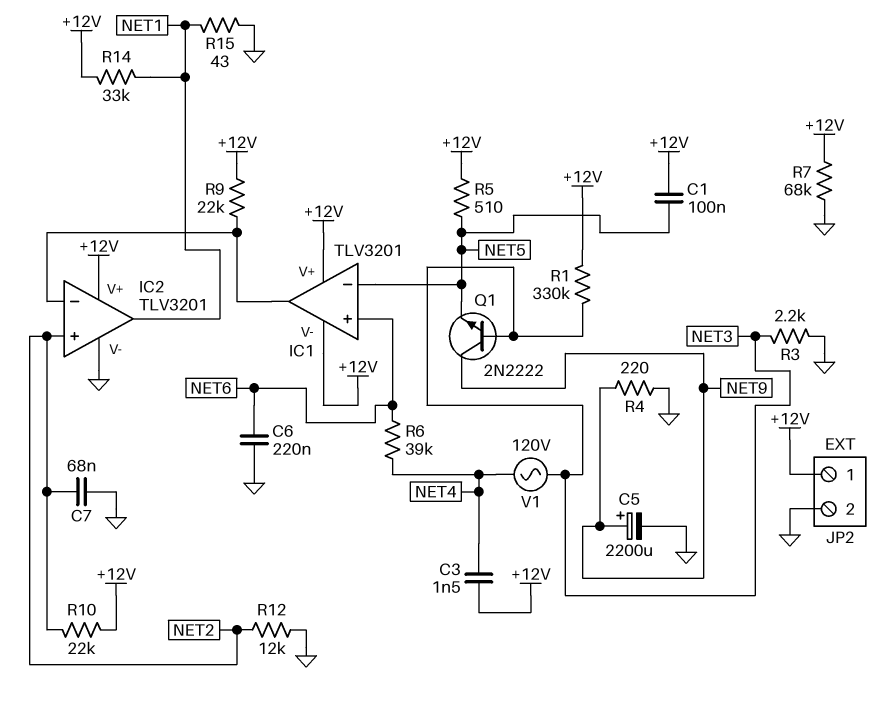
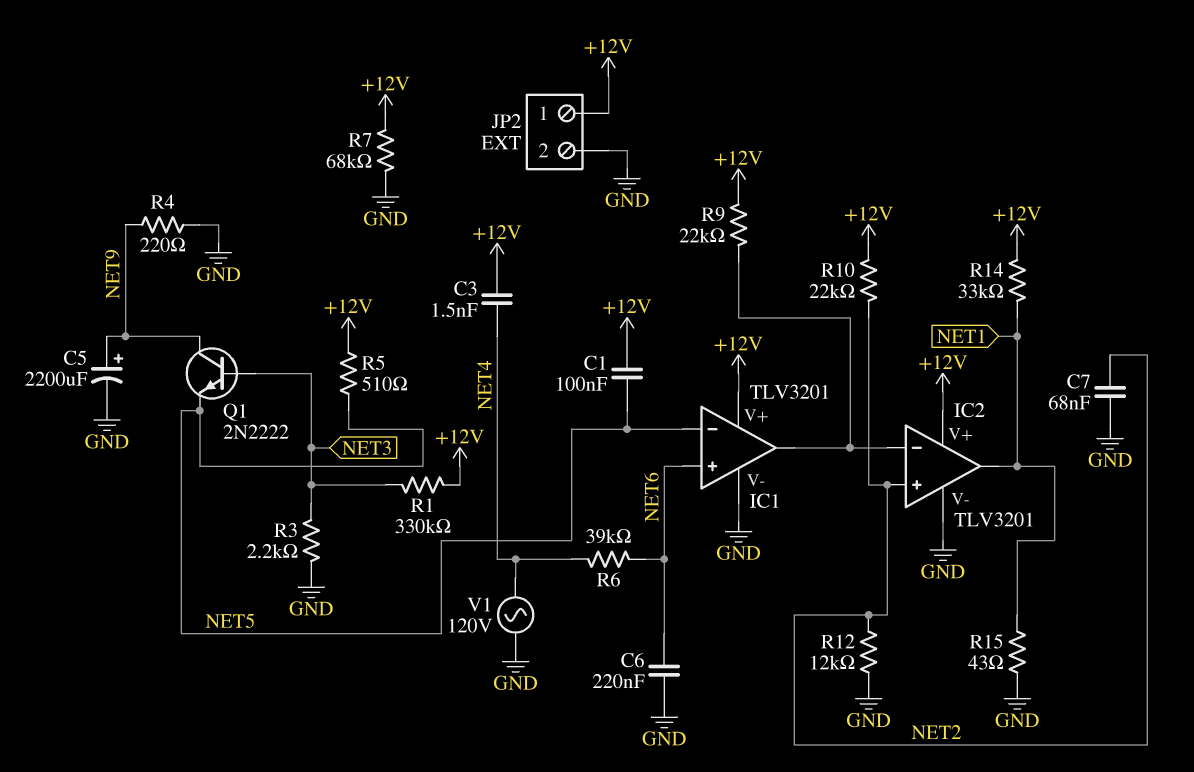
IC1 pin V-: +12V -> GND
V1: AC 120V (NET3, NET4) -> AC 120V (GND, NET4)

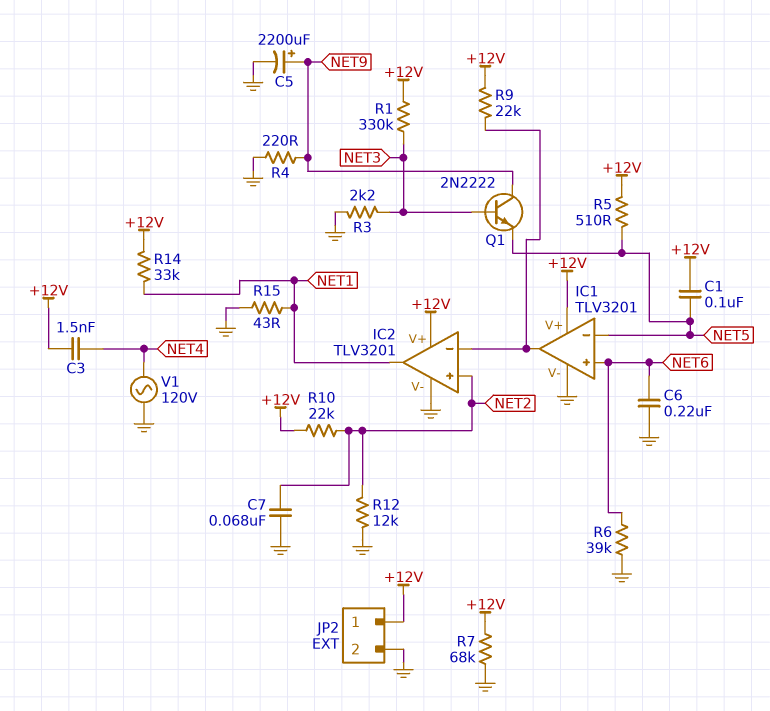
R6: 39k (NET4, NET6) -> 39k (GND, NET6)

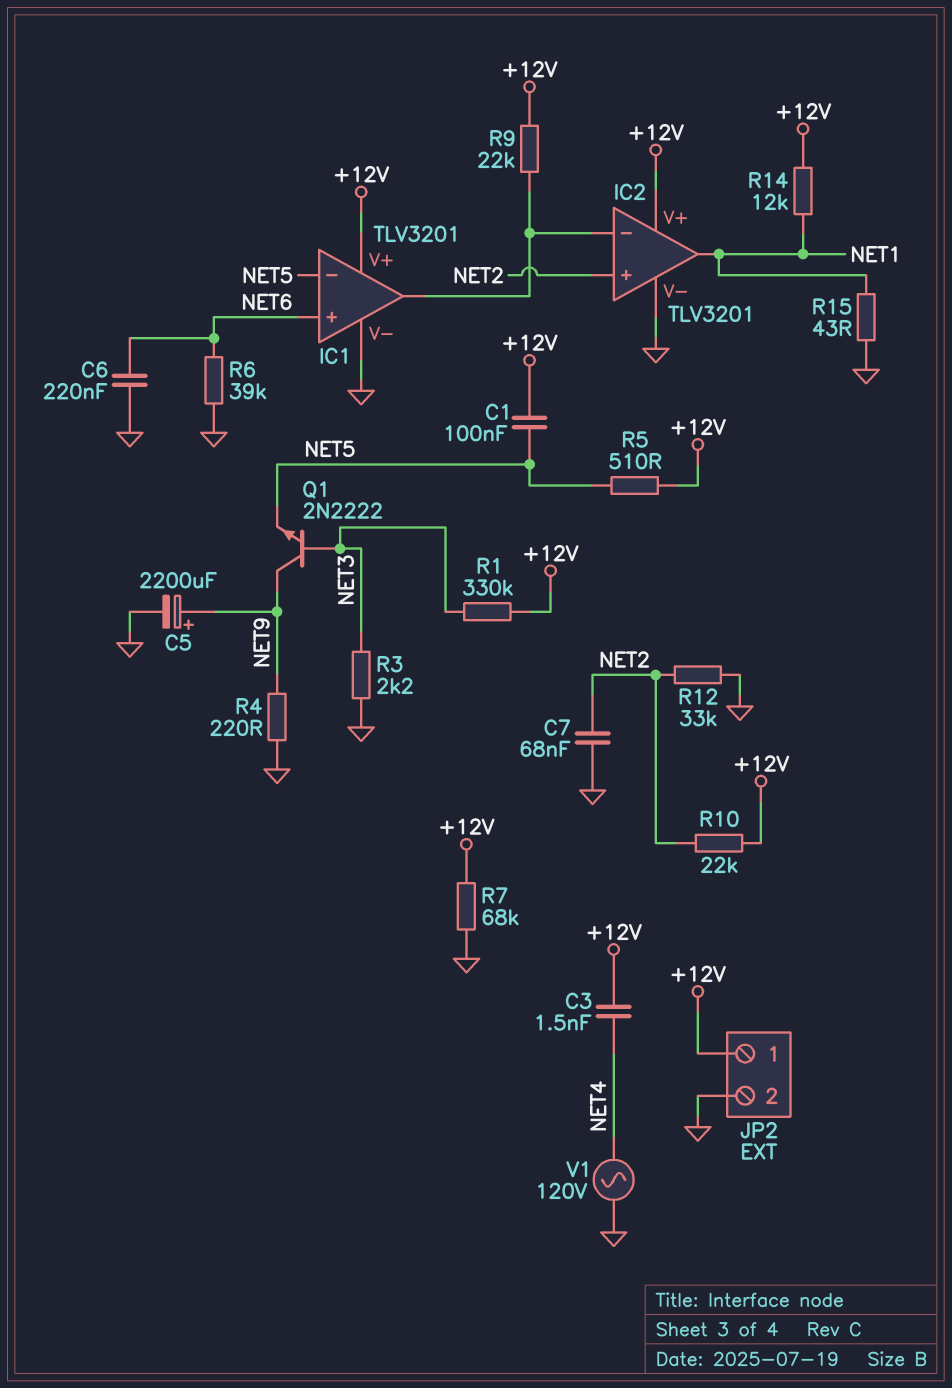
R12: 12k (GND, NET2) -> 33k (GND, NET2)
R14: 33k (+12V, NET1) -> 12k (+12V, NET1)

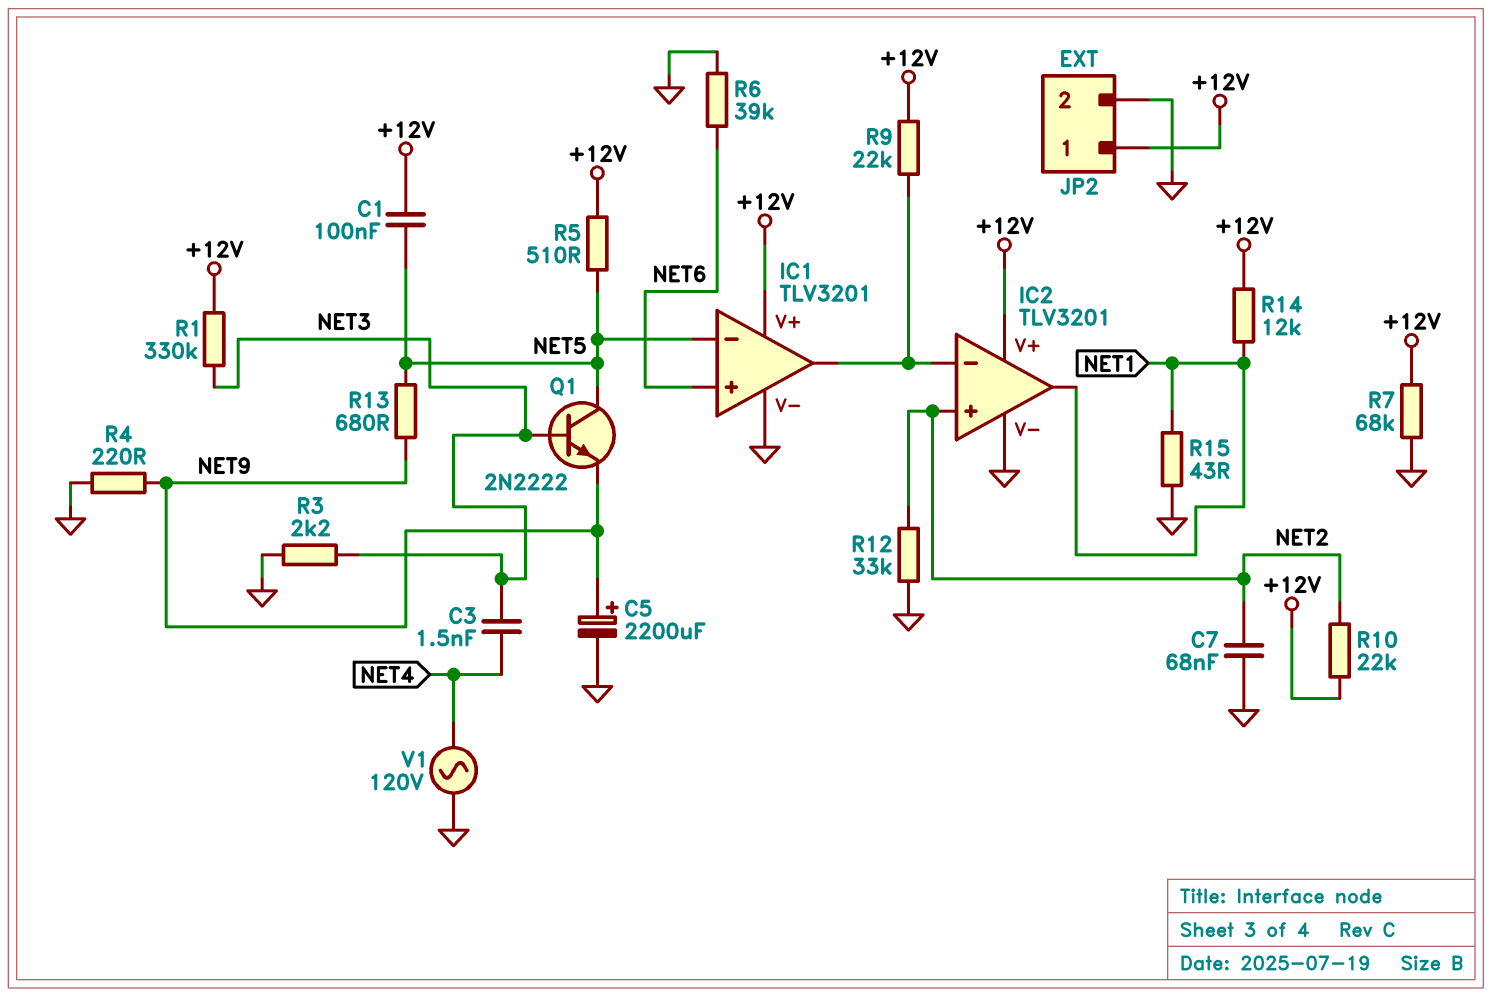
C3: 1.5nF (+12V, NET4) -> 1.5nF (NET3, NET4)
C6: 220nF (GND, NET6) -> none
Q1: NPN 2N2222 (B NET3, C NET9, E NET5) -> NPN 2N2222 (B NET3, C NET5, E NET9)
R13: none -> 680 (NET5, NET9)

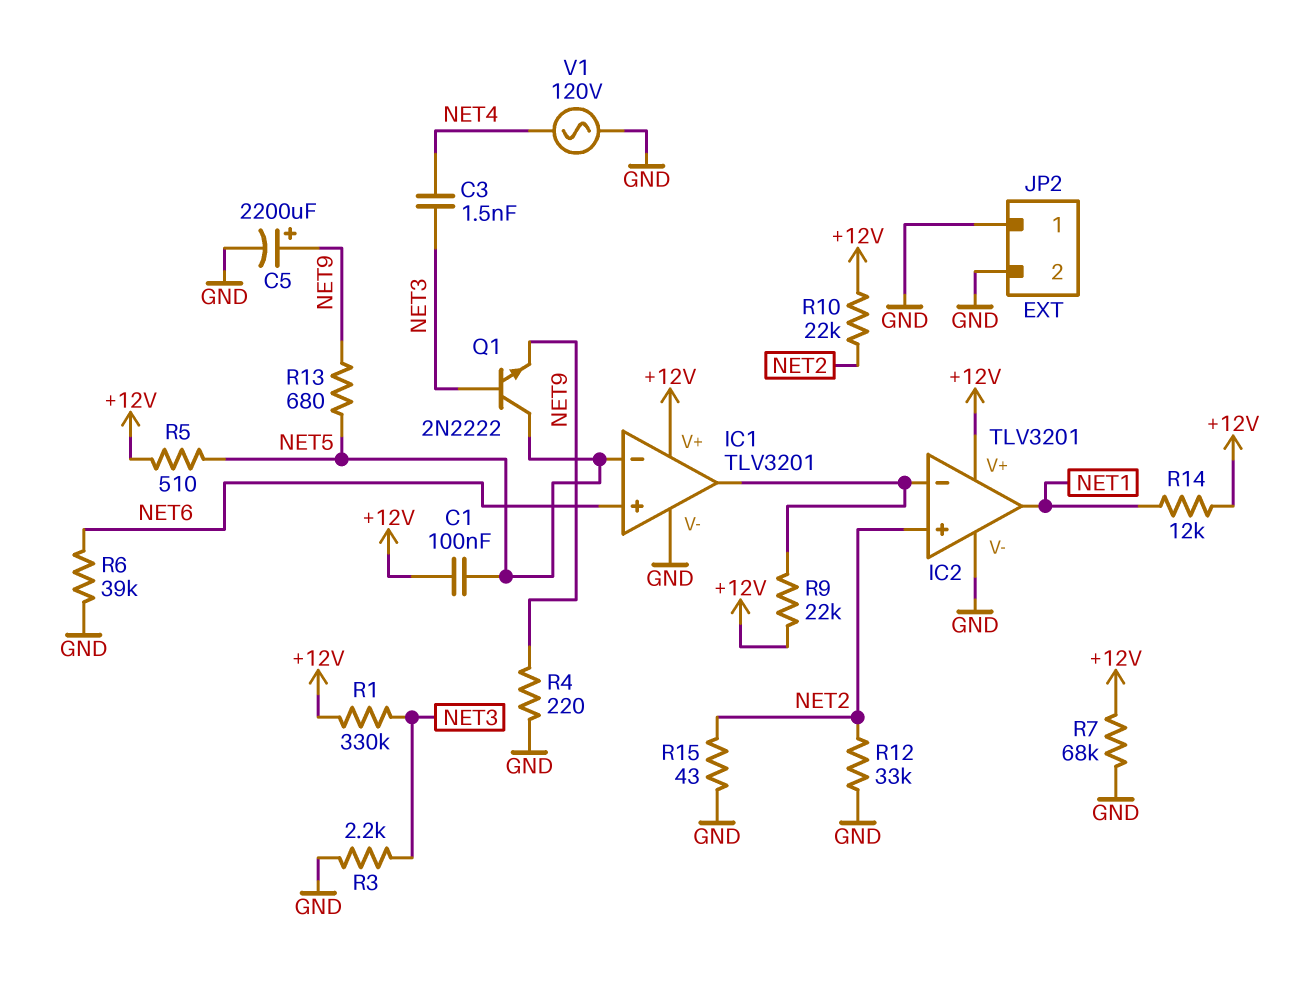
C7: 68nF (GND, NET2) -> none
JP2 pin 1: +12V -> GND
R15: 43 (GND, NET1) -> 43 (GND, NET2)

